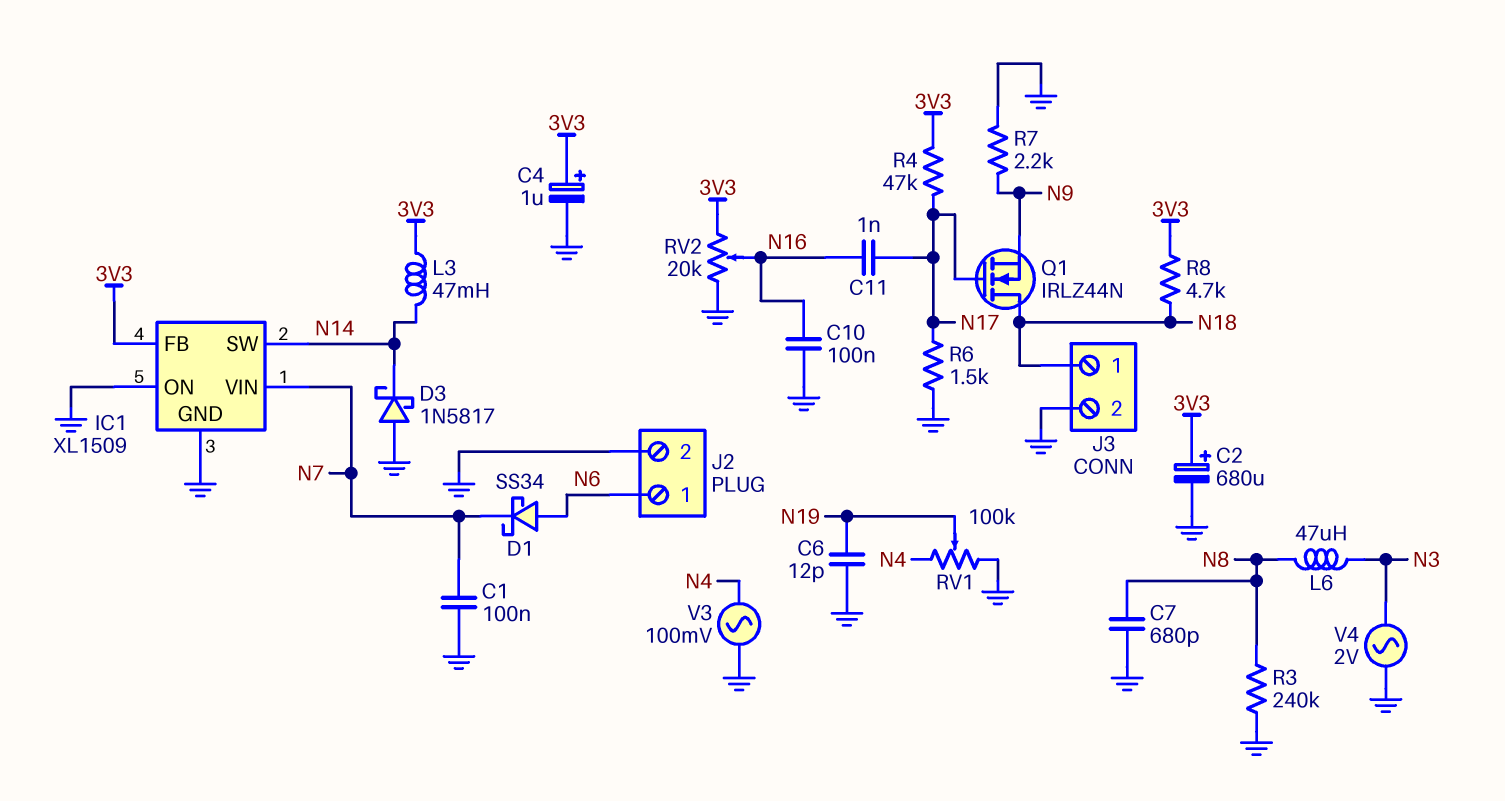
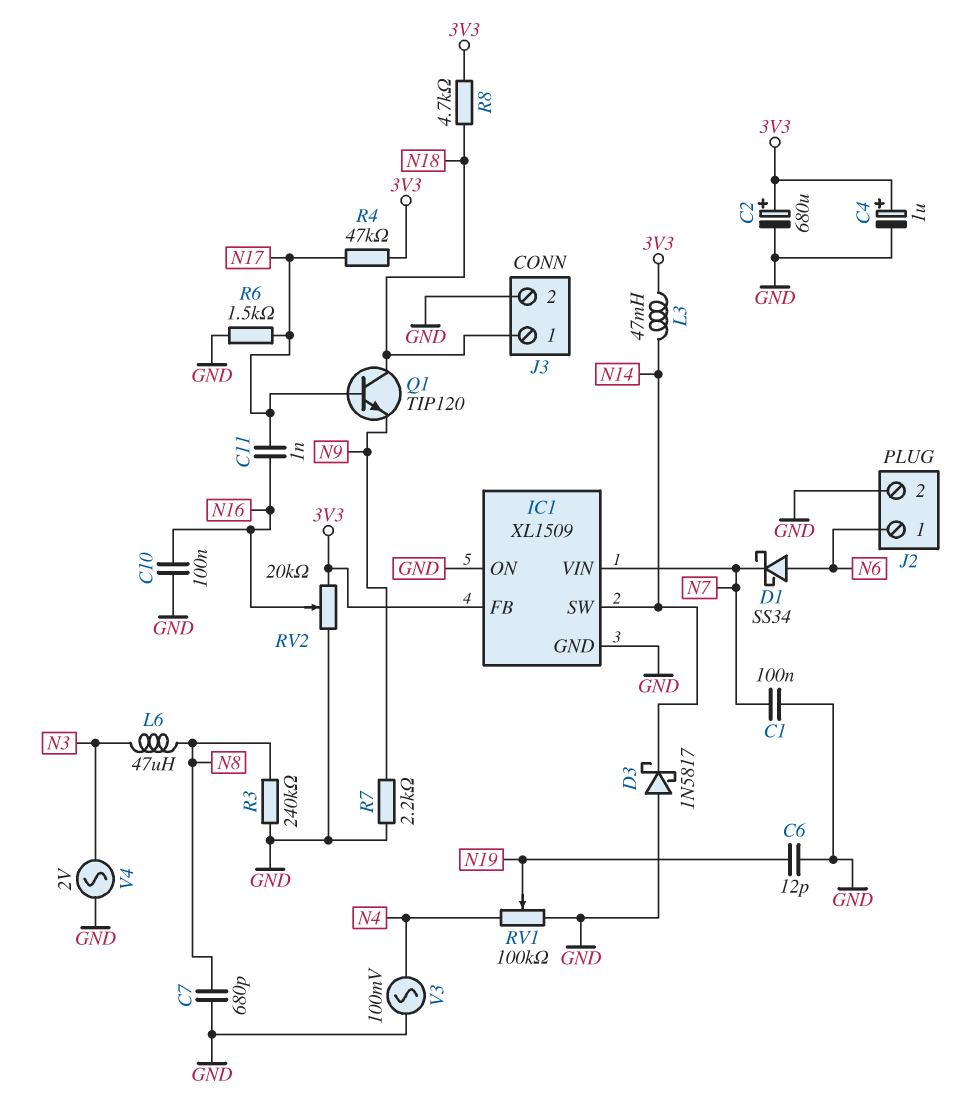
Q1: NMOS IRLZ44N (G N17, D N18, S N9) -> NPN TIP120 (B N17, C N18, E N9)

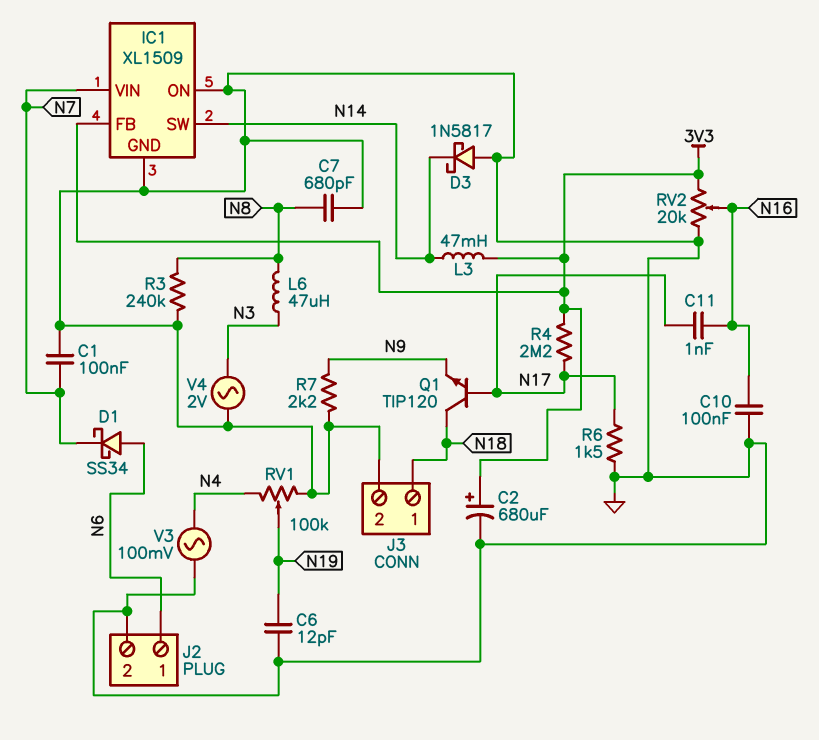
C4: 1uF (plus 3V3, minus GND) -> none
R4: 47k (3V3, N17) -> 2.2M (3V3, N17)
R8: 4.7k (3V3, N18) -> none

